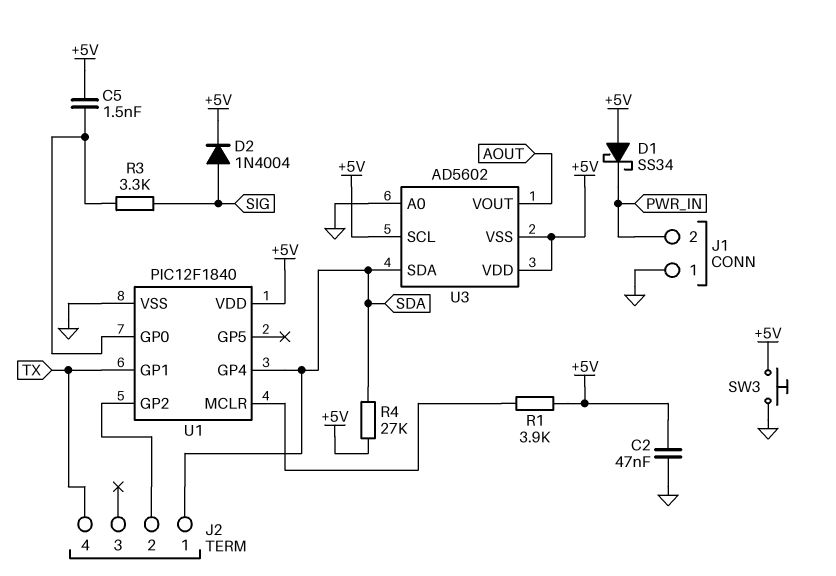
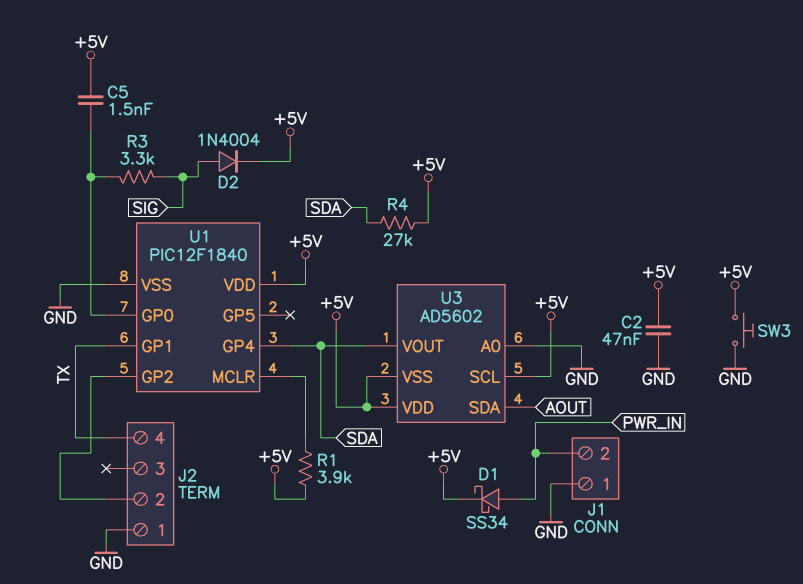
D1: schottky SS34 (A +5V, K PWR_IN) -> schottky SS34 (A PWR_IN, K +5V)
J2 pin 1: SDA -> GND
U3 pin SDA: SDA -> AOUT
U3 pin VOUT: AOUT -> SDA

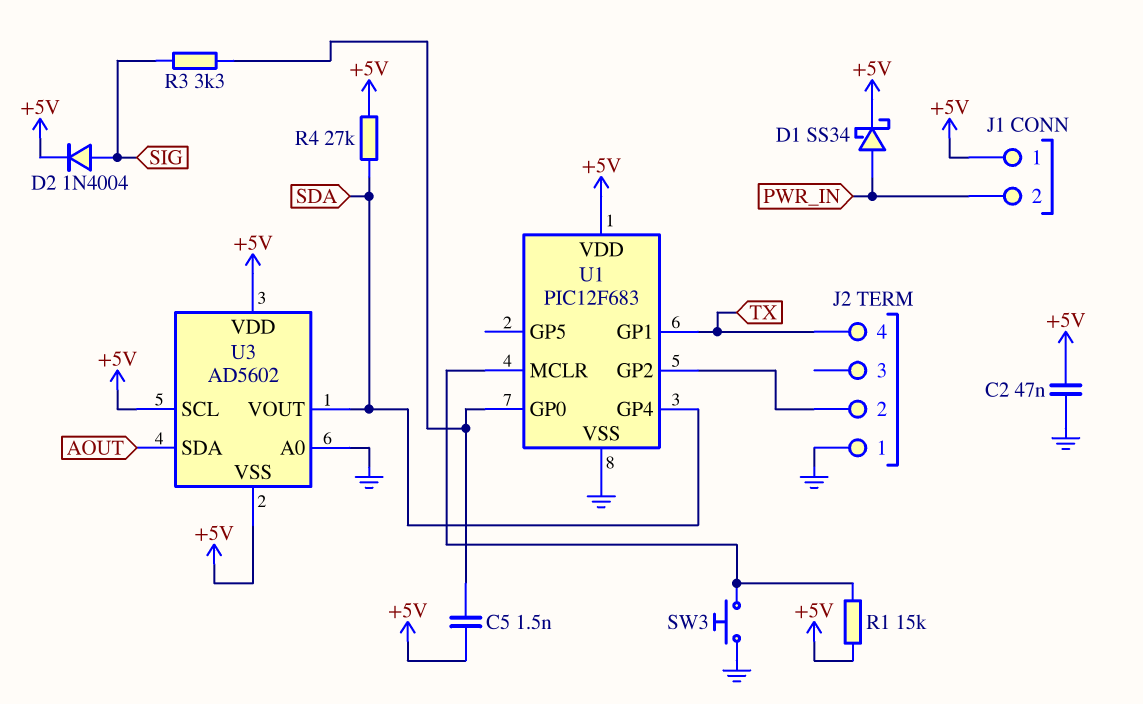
J1 pin 1: GND -> +5V
R1: 3.9k (+5V, U1/MCLR) -> 15k (+5V, U1/MCLR)
SW3: button (+5V, GND) -> button (GND, U1/MCLR)
U1: PIC12F1840 -> PIC12F683

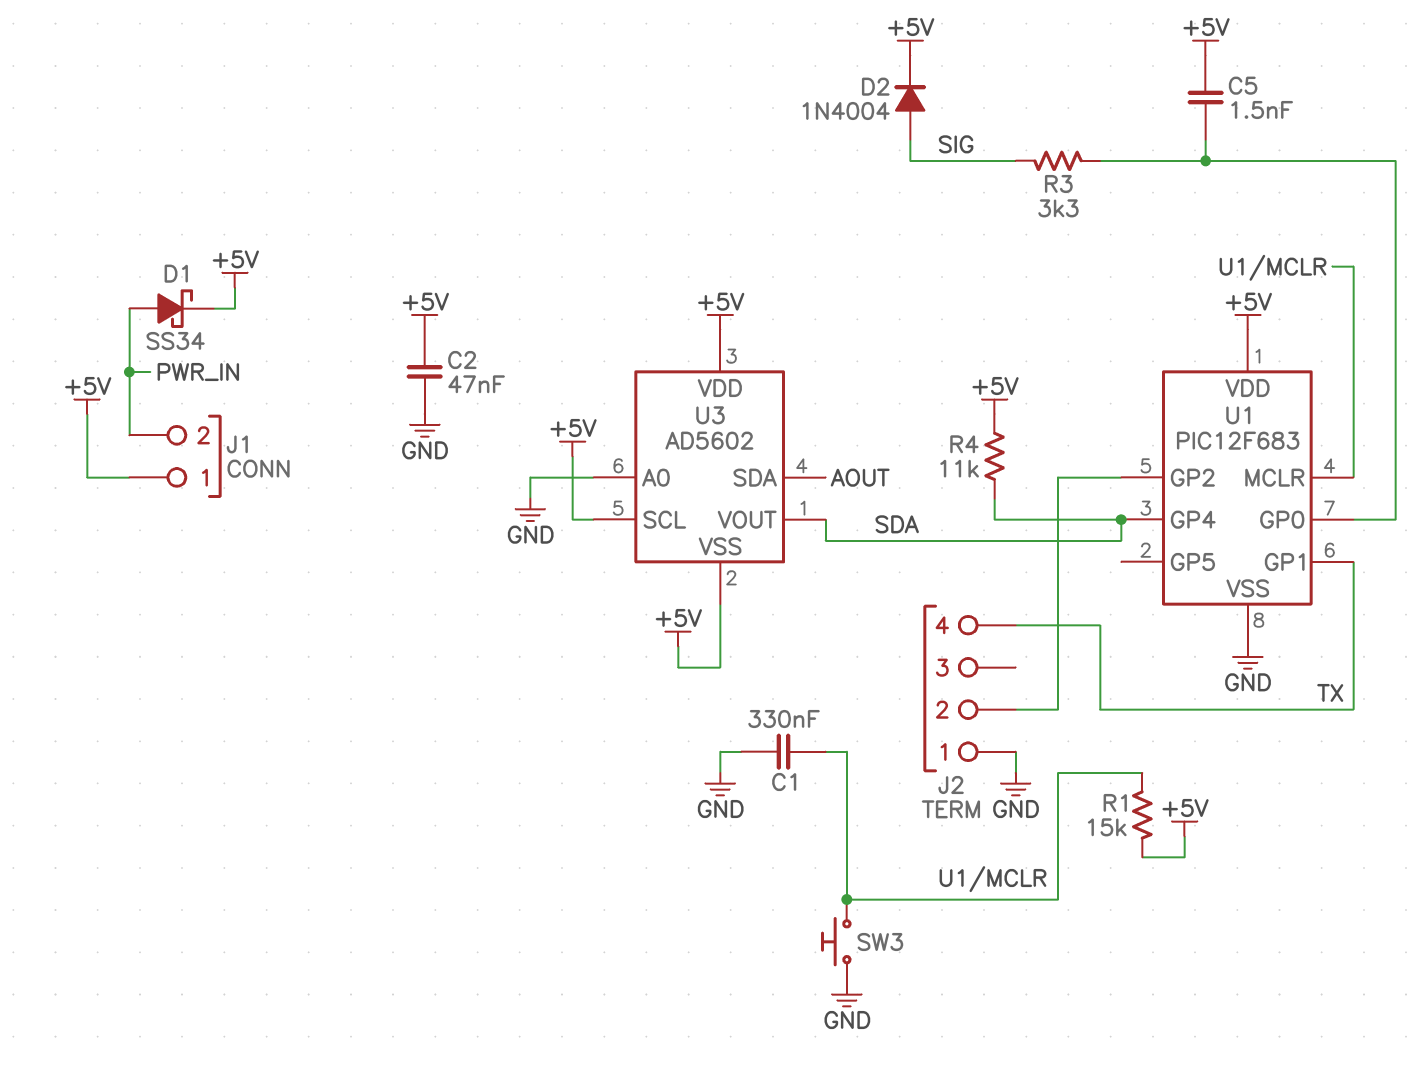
C1: none -> 330nF (GND, U1/MCLR)
R4: 27k (+5V, SDA) -> 11k (+5V, SDA)

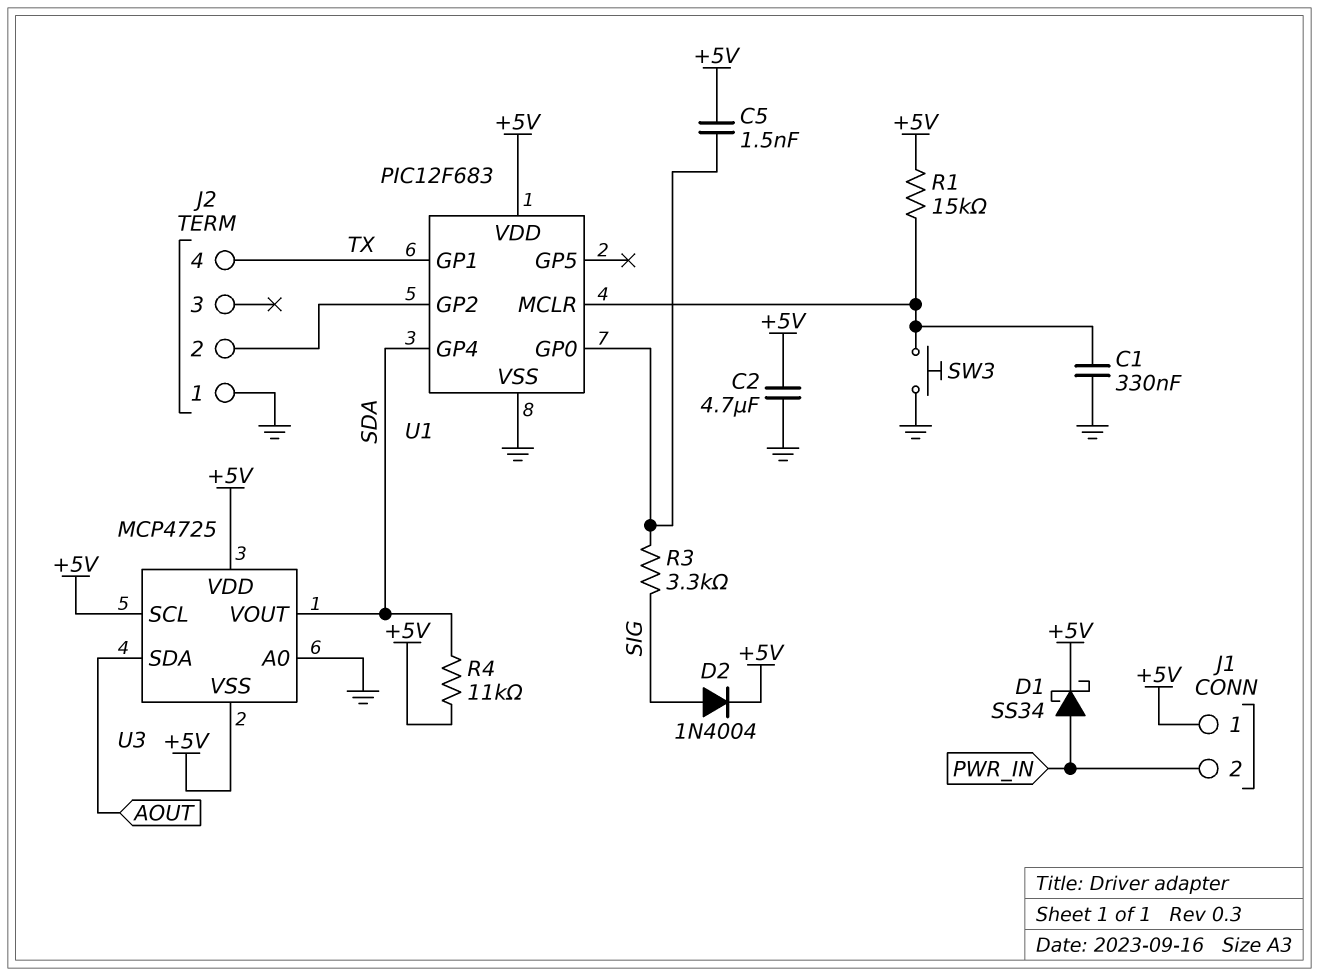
C2: 47nF (+5V, GND) -> 4.7uF (+5V, GND)
U3: AD5602 -> MCP4725

